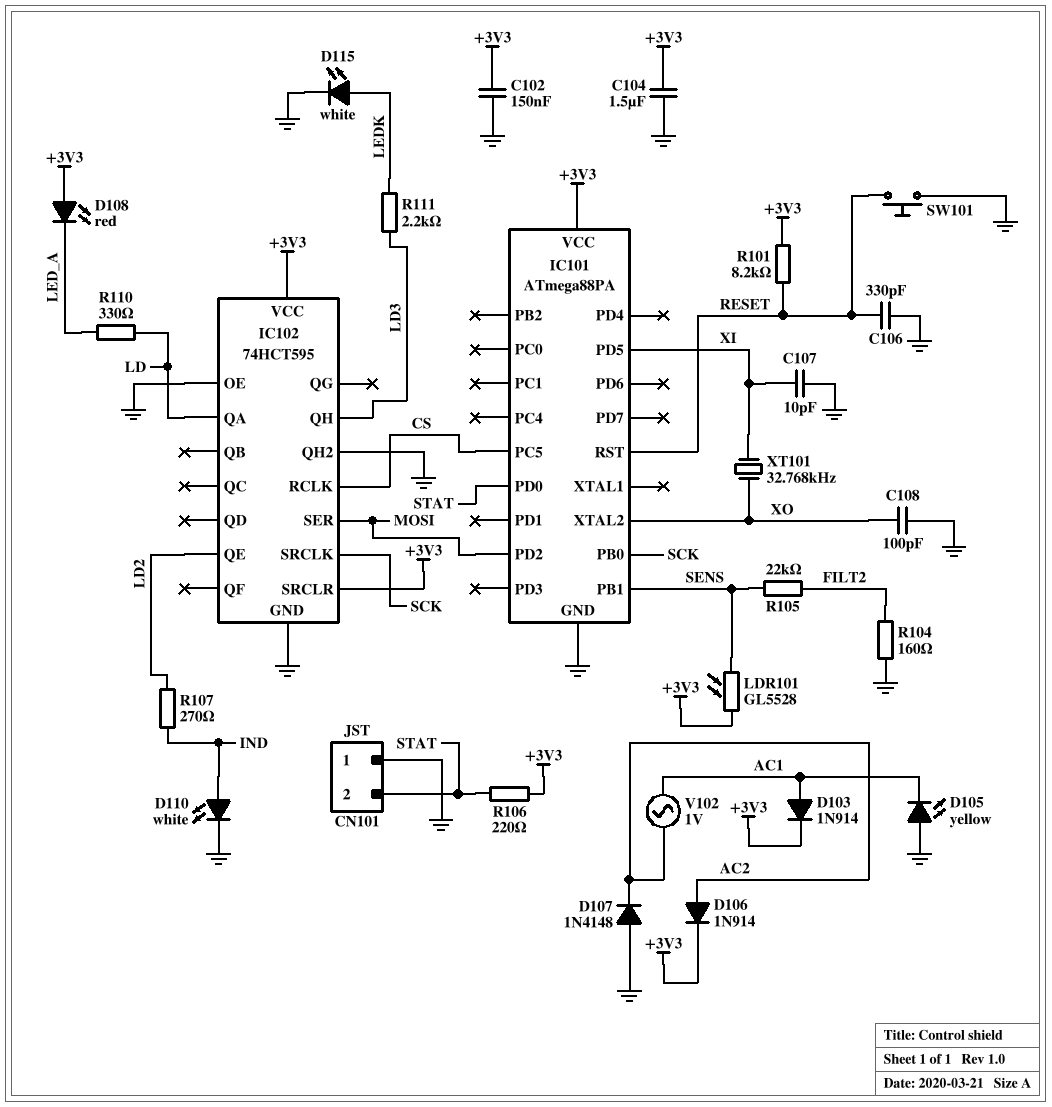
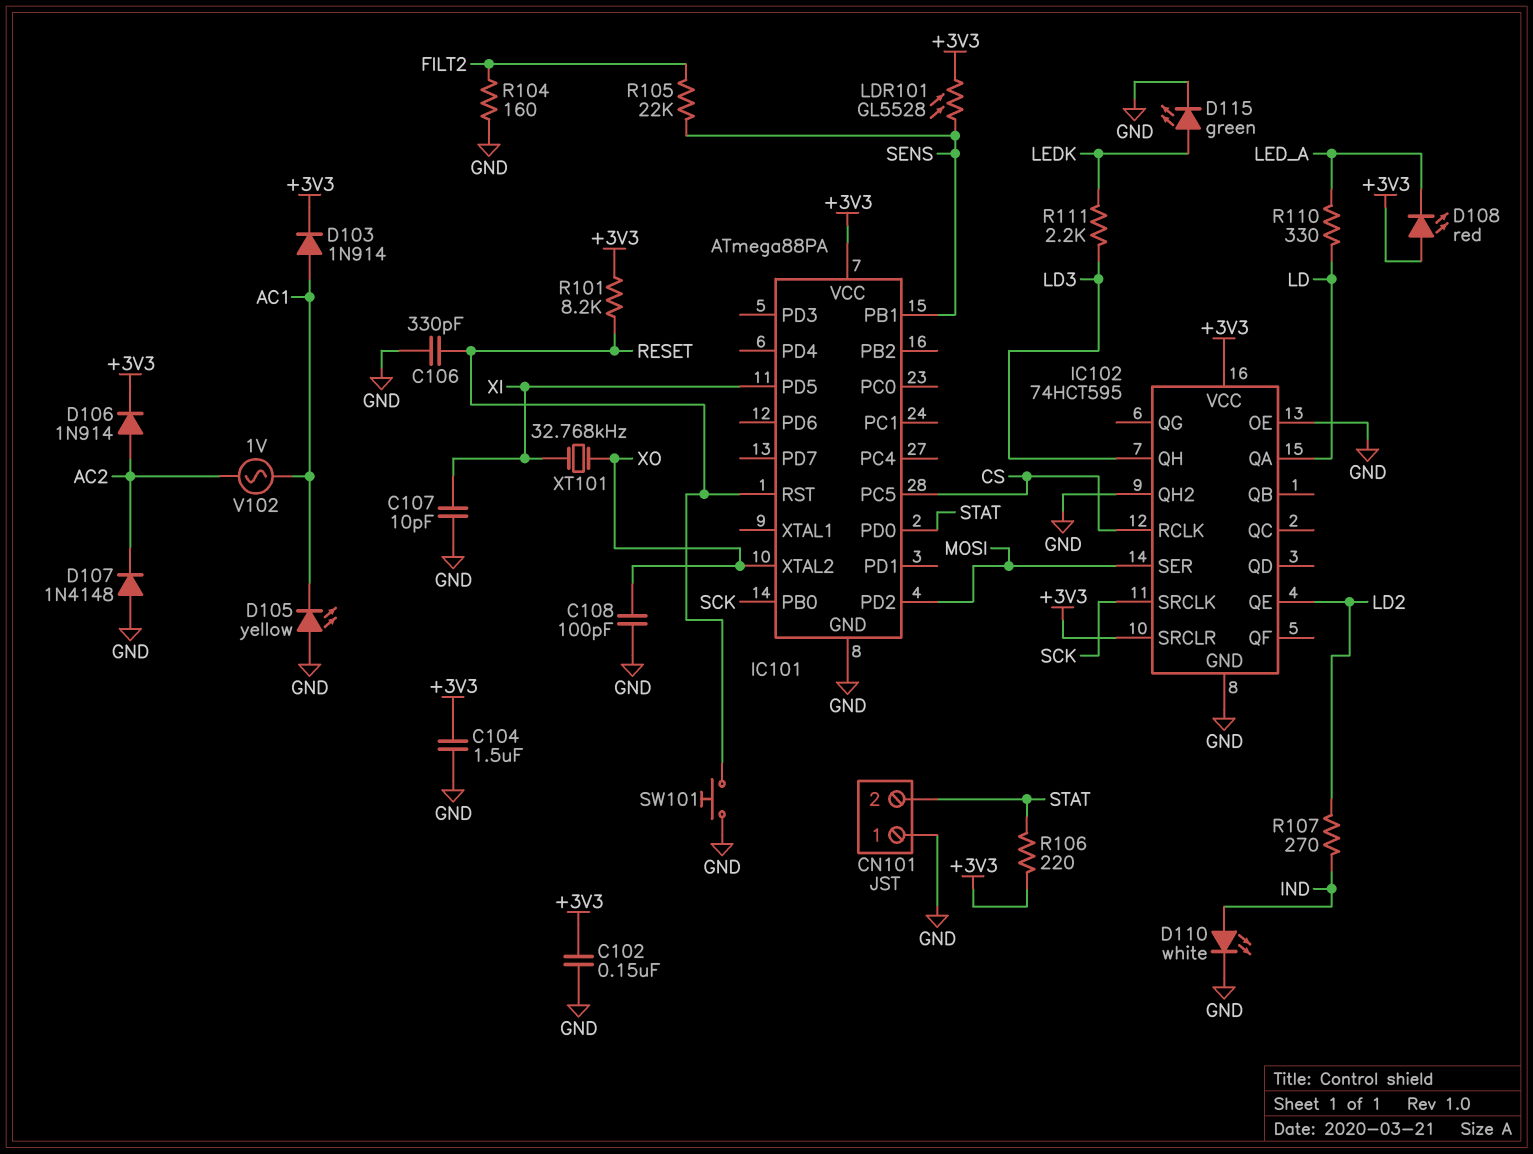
D115: LED white (A LEDK, K GND) -> LED green (A LEDK, K GND)

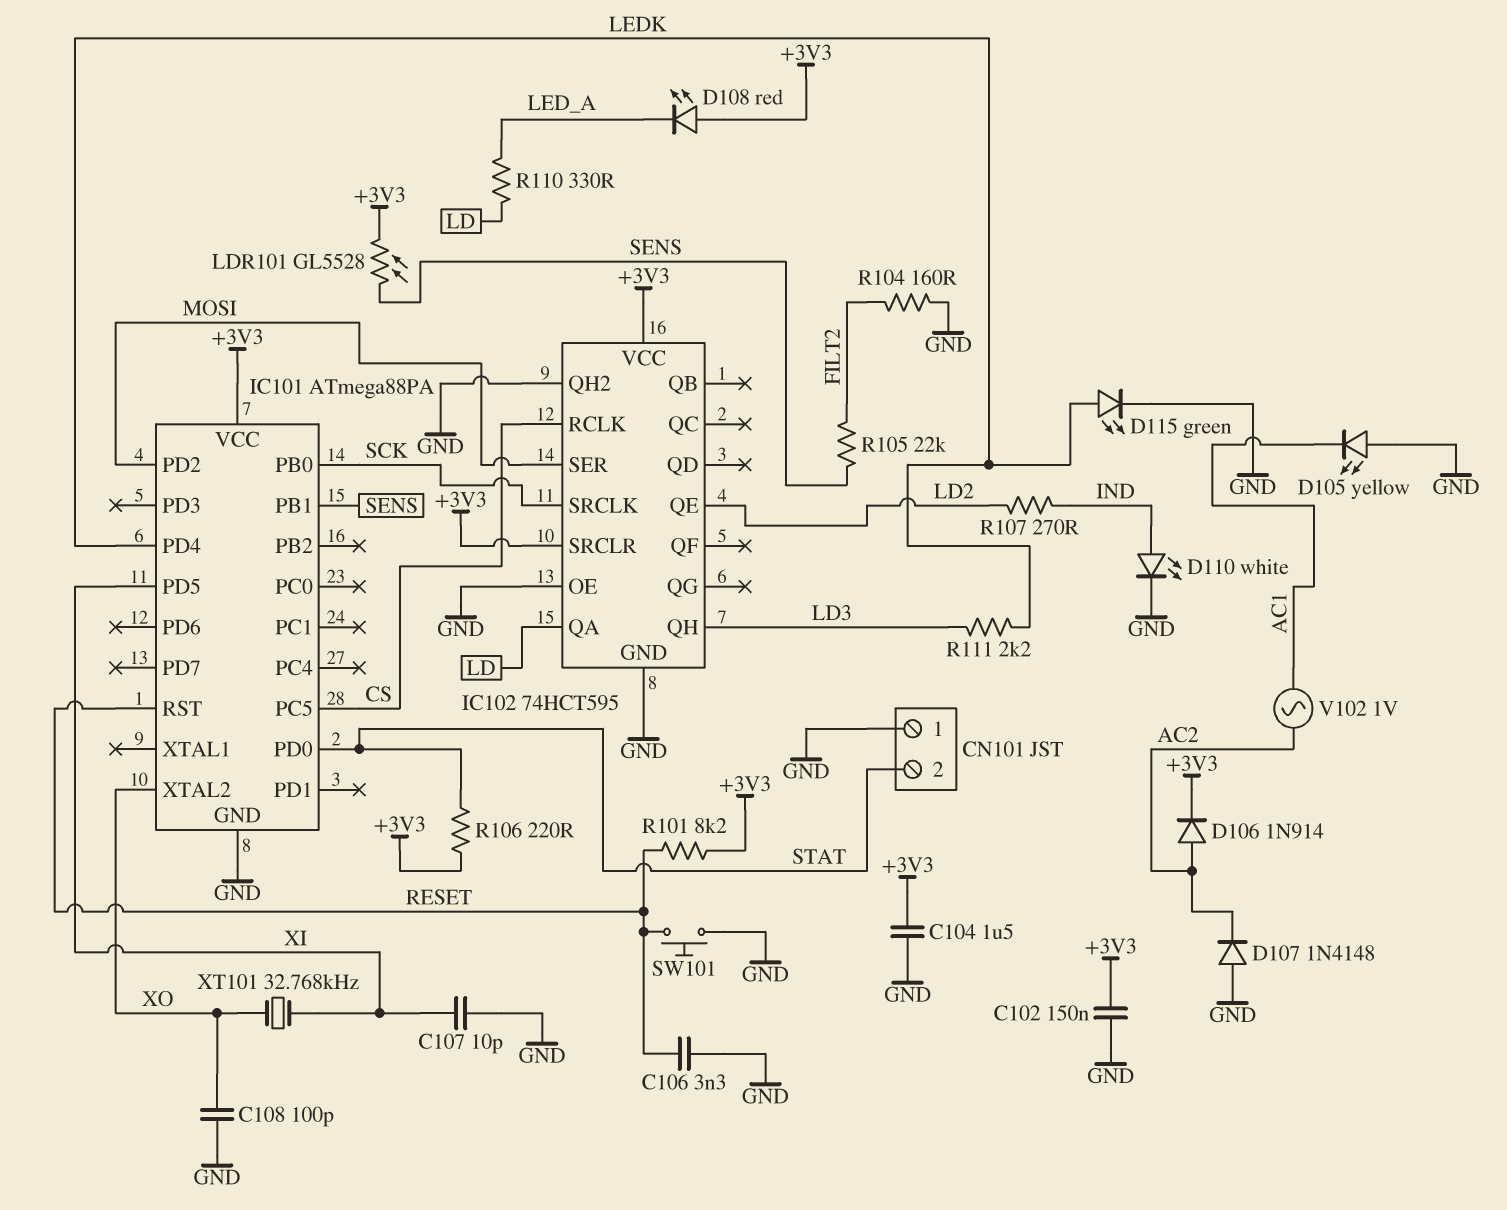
C106: 330pF (GND, RESET) -> 3.3nF (GND, RESET)
D103: diode 1N914 (A AC1, K +3V3) -> none
IC101 pin PD4: none -> LEDK

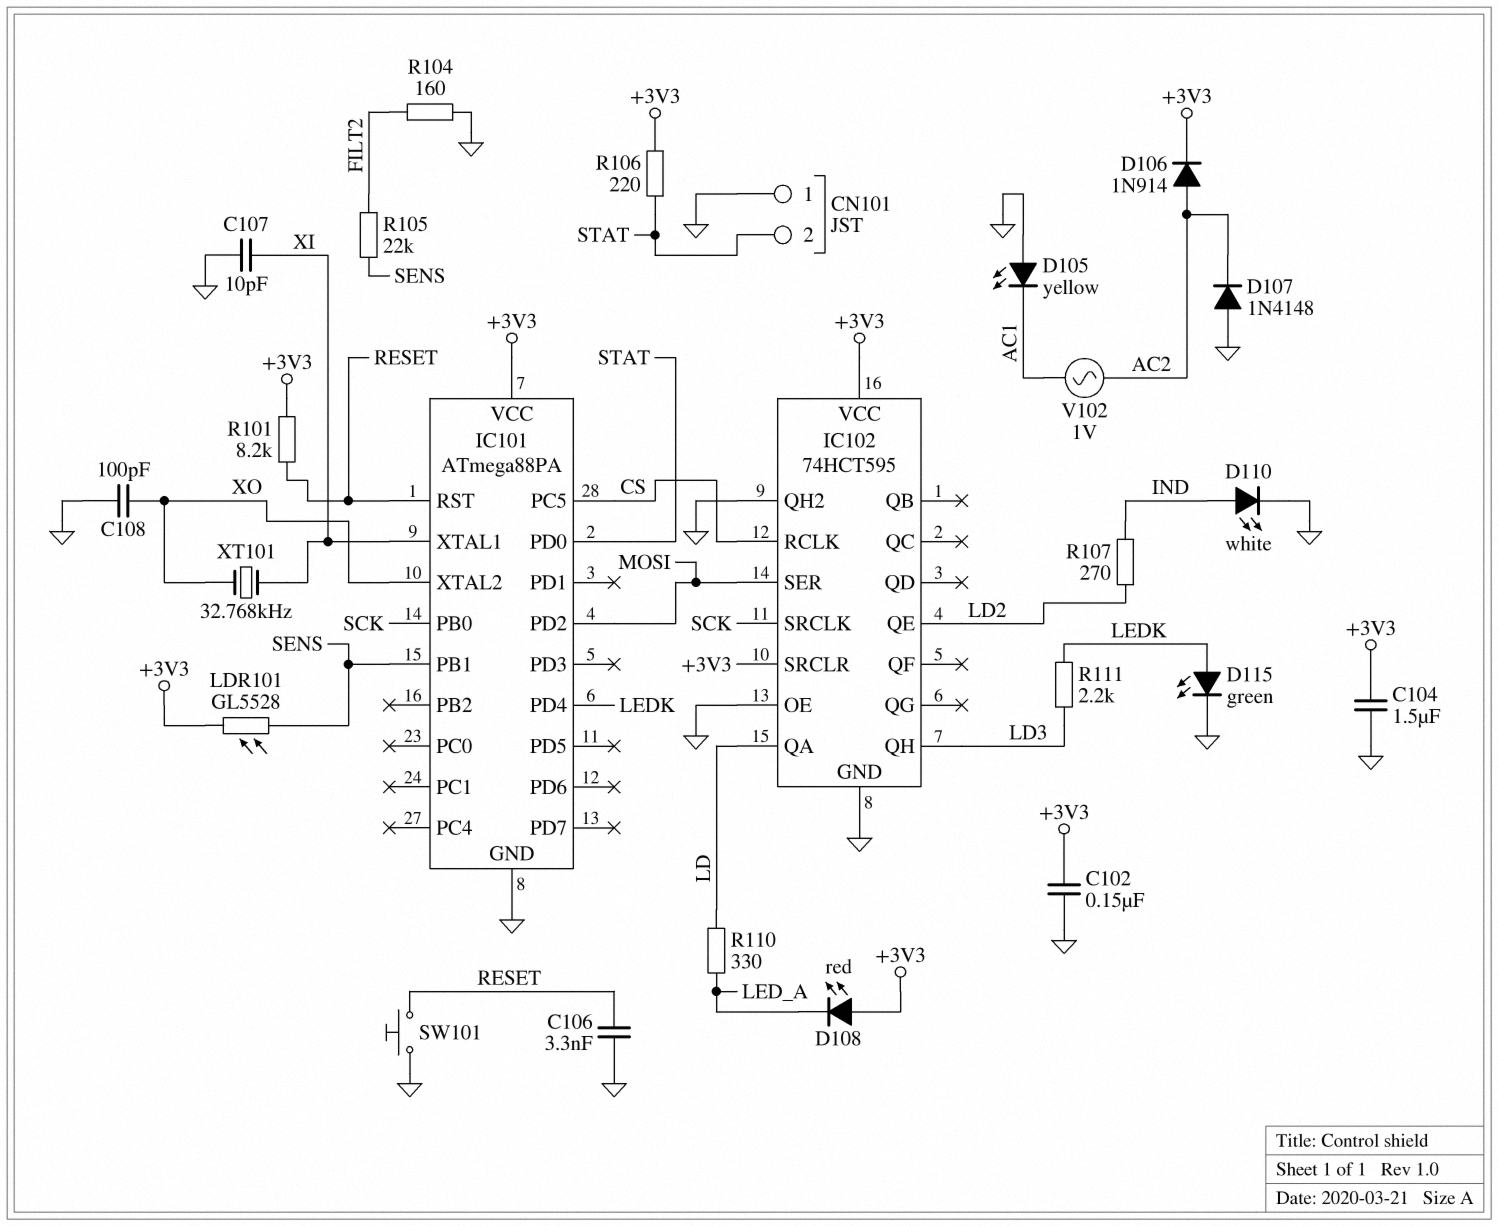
IC101 pin PD5: XI -> none
IC101 pin XTAL1: none -> XI

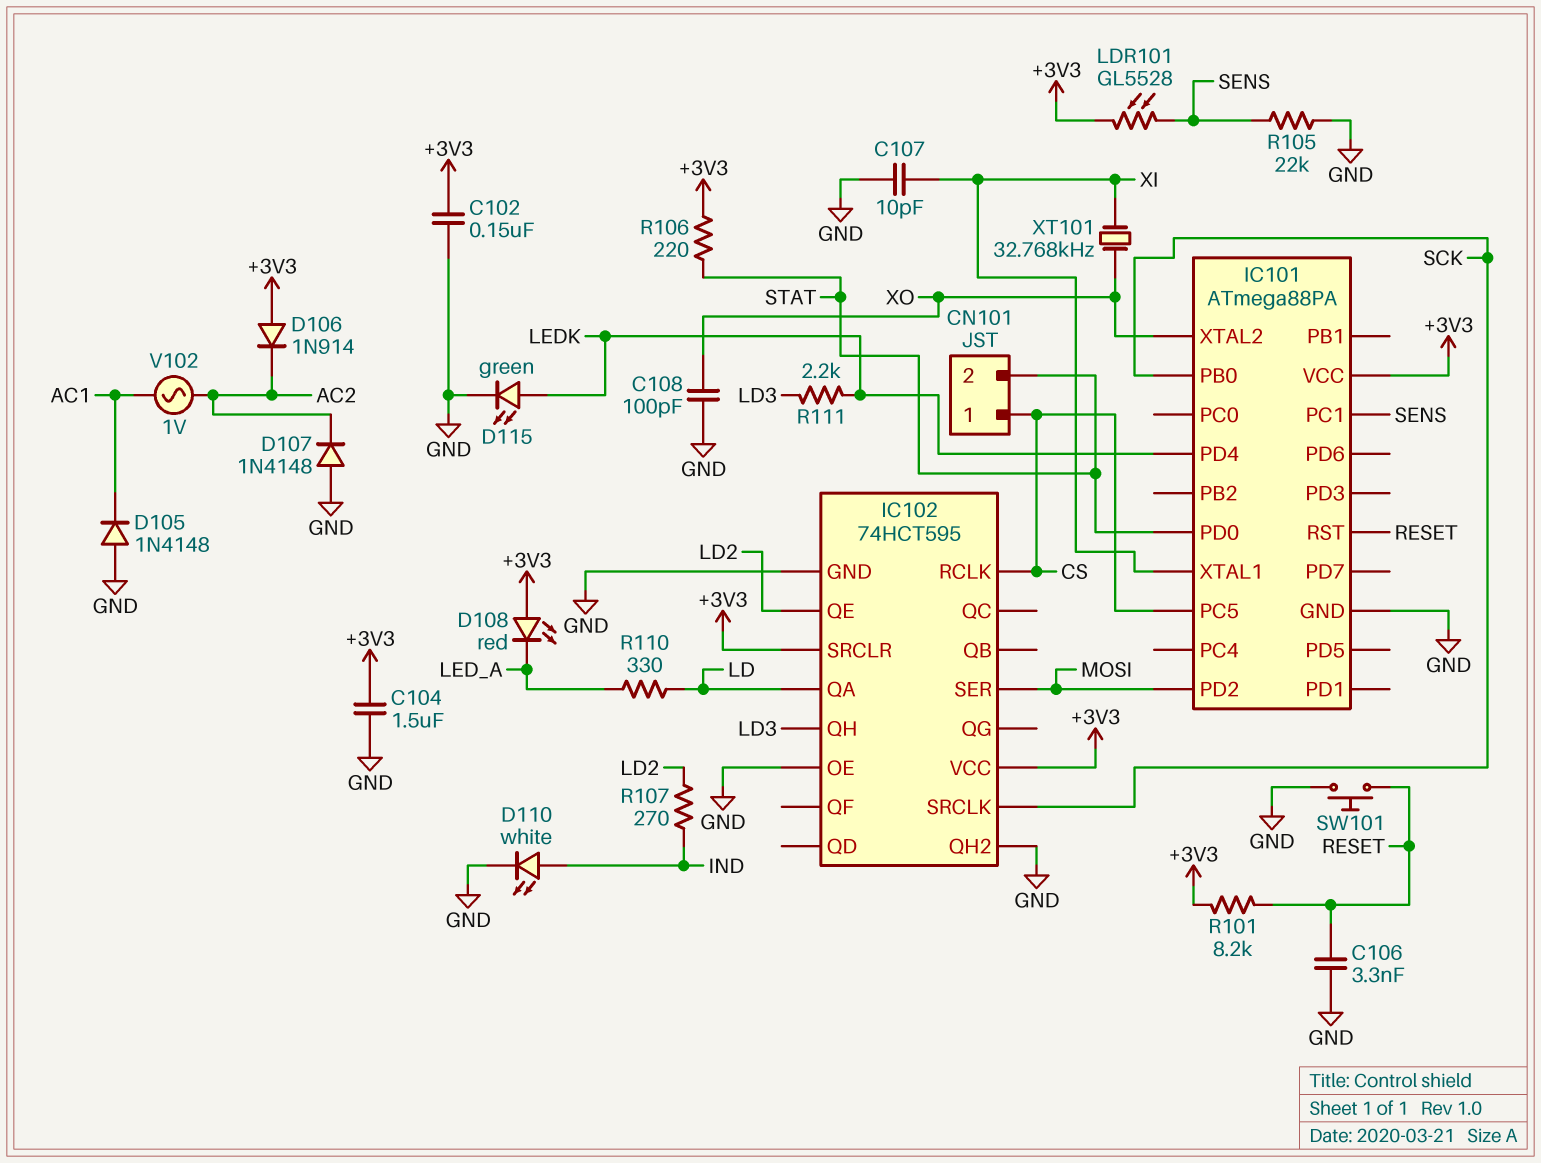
CN101 pin 1: GND -> CS
D105: LED yellow (A GND, K AC1) -> diode 1N4148 (A GND, K AC1)
D106: diode 1N914 (A AC2, K +3V3) -> diode 1N914 (A +3V3, K AC2)
IC101 pin PB1: SENS -> none
IC101 pin PC1: none -> SENS
R104: 160 (FILT2, GND) -> none
R105: 22k (FILT2, SENS) -> 22k (GND, SENS)

